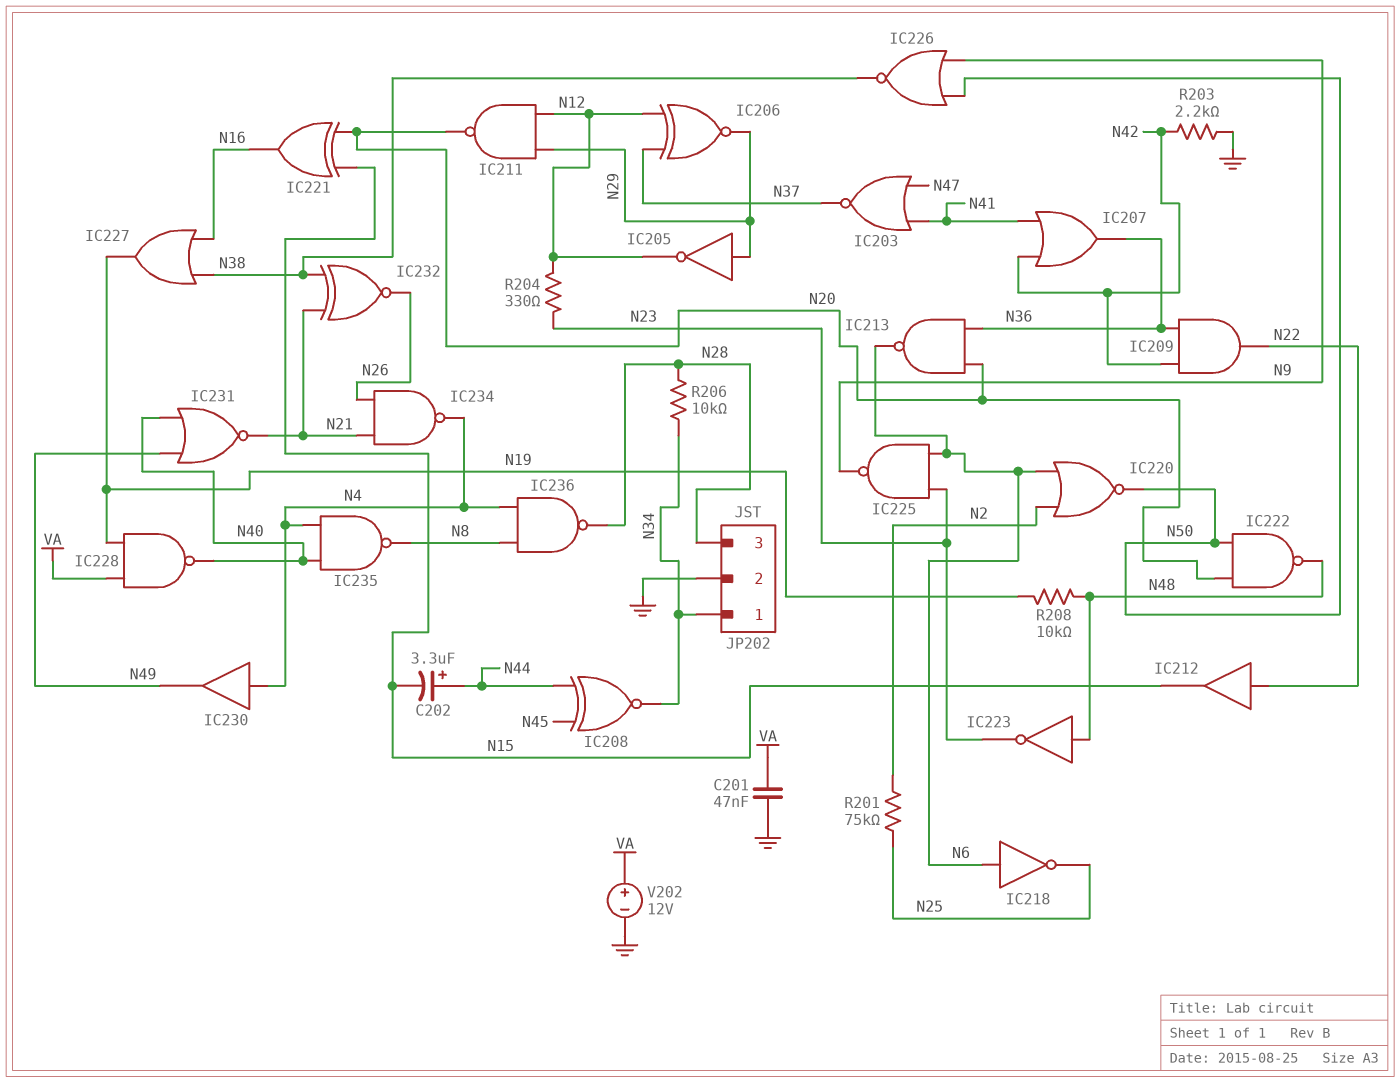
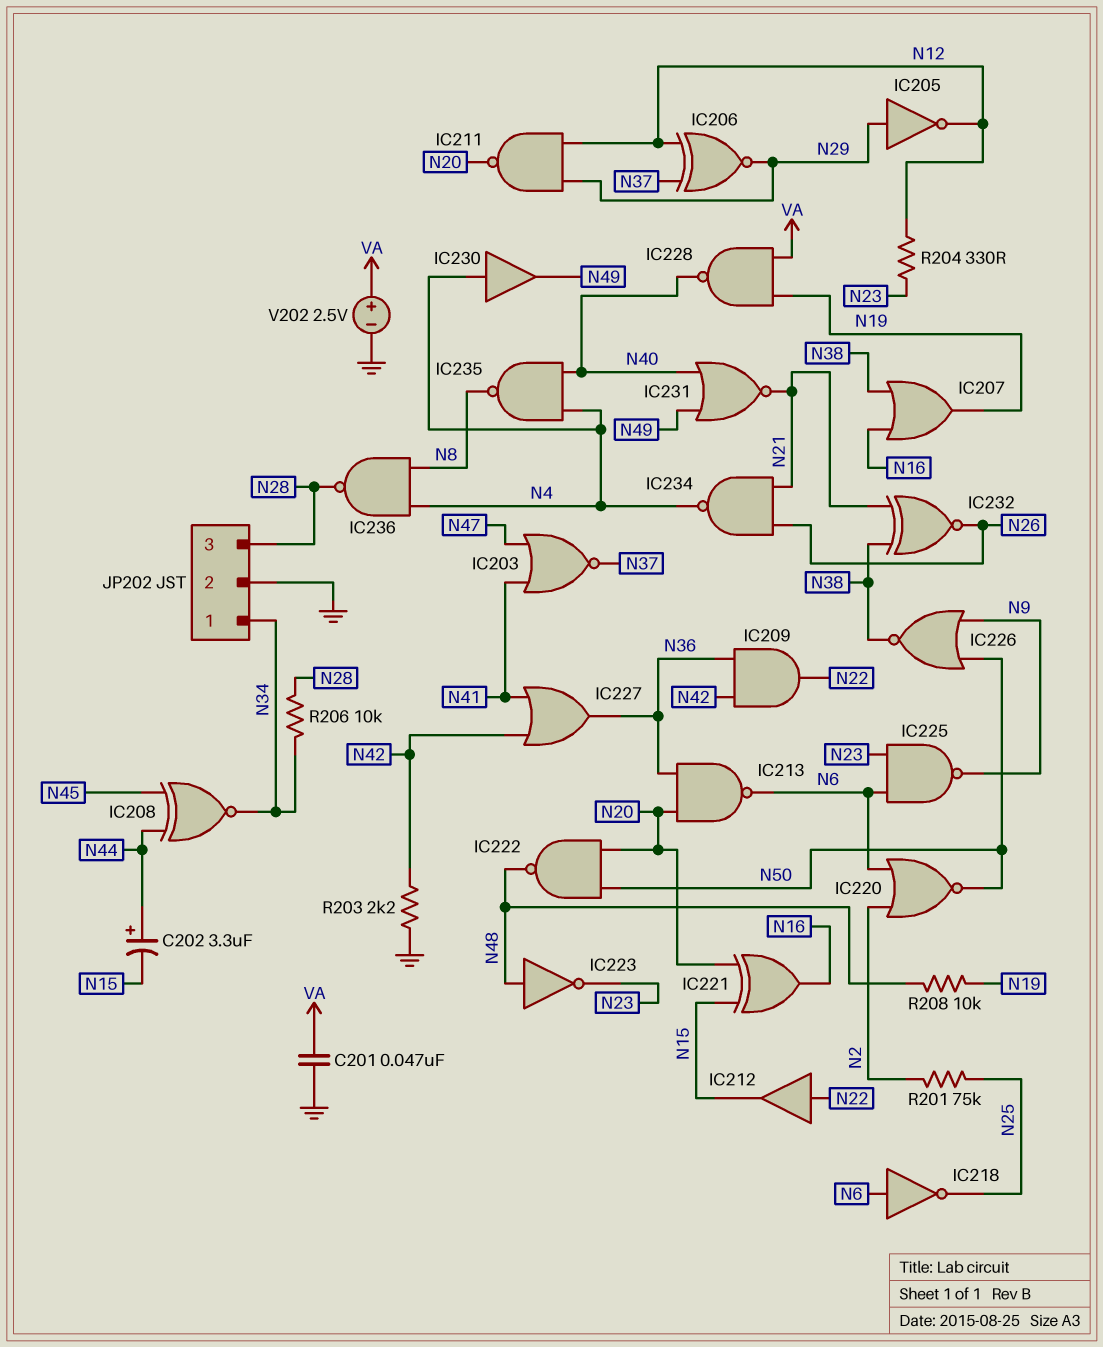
IC207: OR (in N41, in N42, out N36) -> OR (in N16, in N38, out N19)
IC227: OR (in N16, in N38, out N19) -> OR (in N41, in N42, out N36)
V202: 12V (plus VA, minus GND) -> 2.5V (plus VA, minus GND)

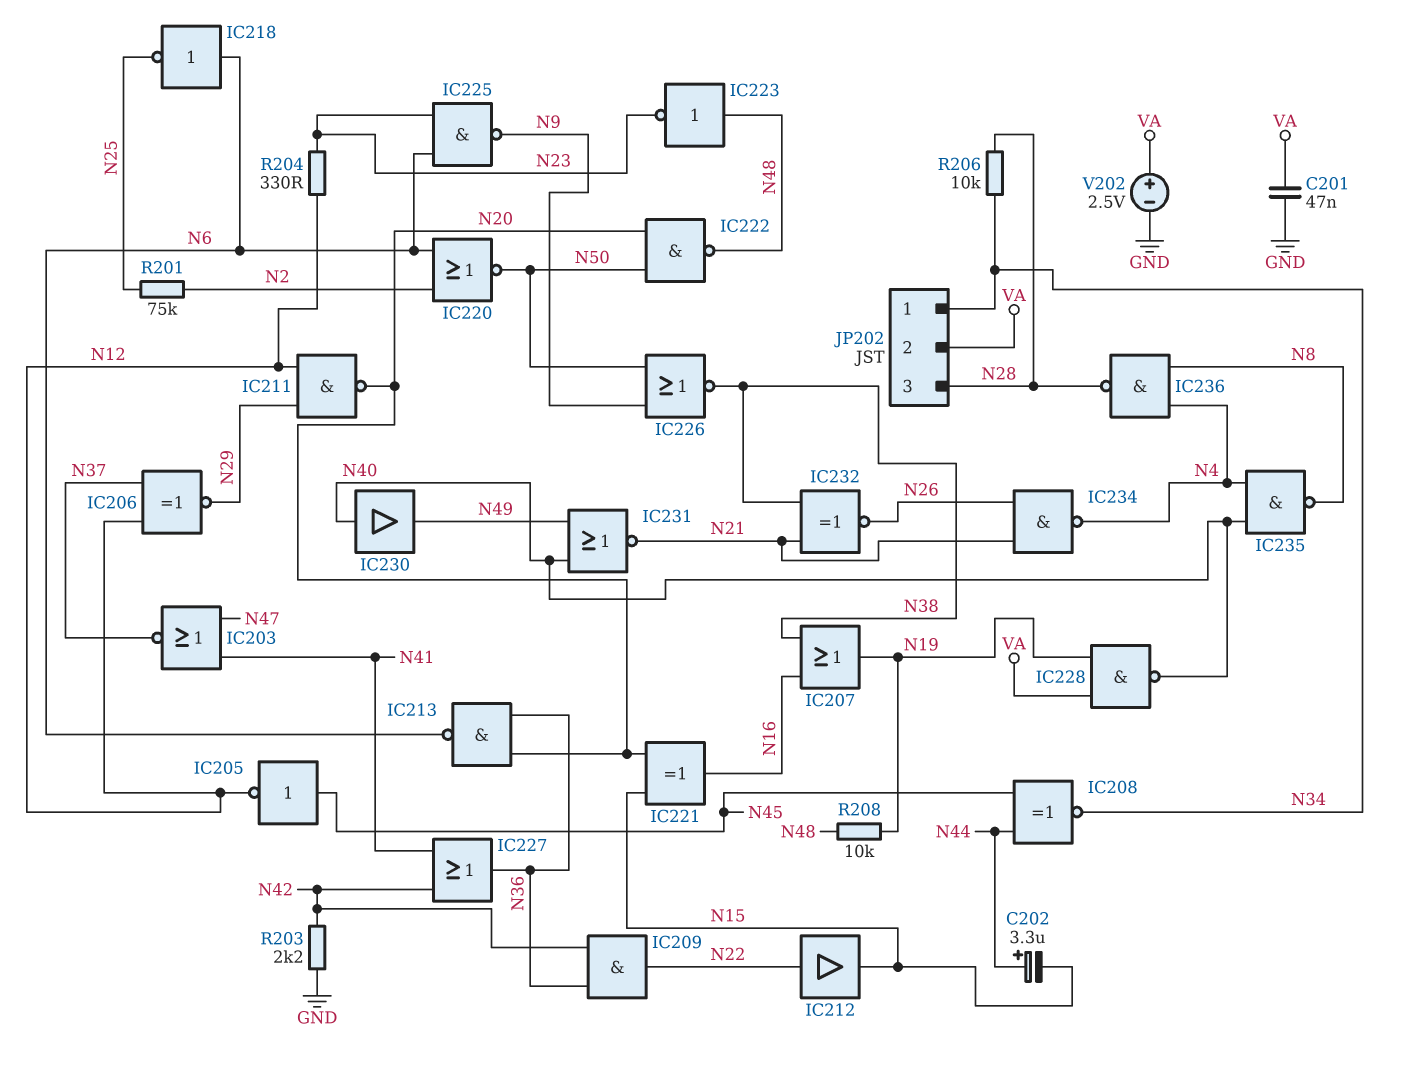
IC205: NOT (in N29, out N12) -> NOT (in N45, out N12)
IC230: buffer (in N4, out N49) -> buffer (in N40, out N49)
JP202 pin 2: GND -> VA

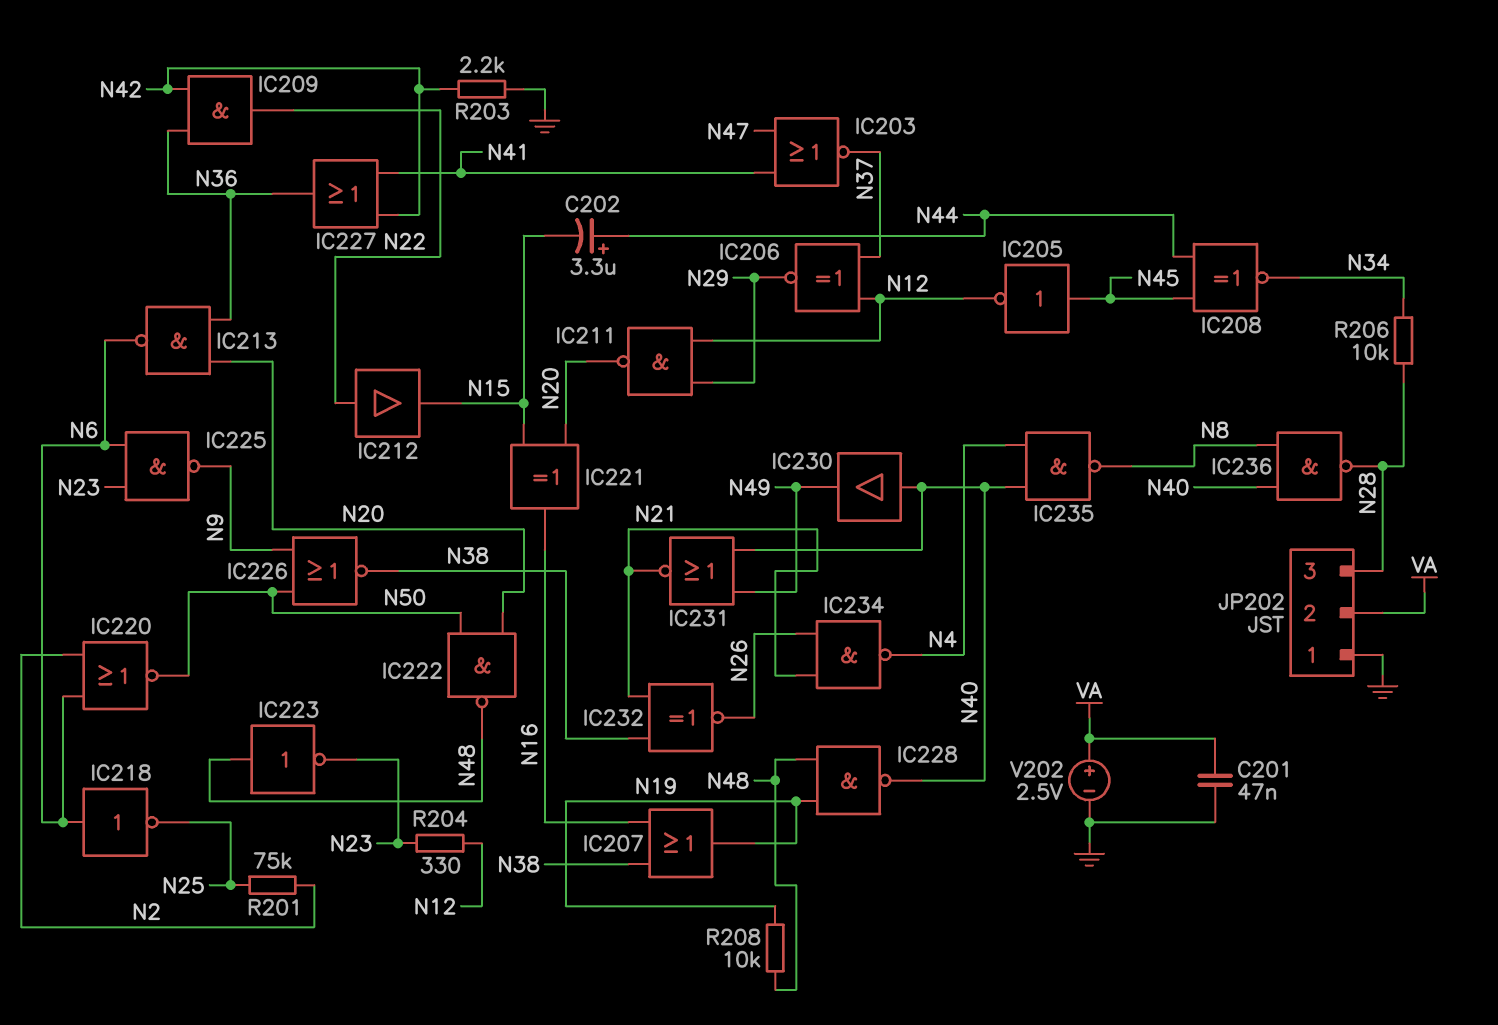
IC228: NAND (in N19, in VA, out N40) -> NAND (in N19, in N48, out N40)
IC236: NAND (in N4, in N8, out N28) -> NAND (in N8, in N40, out N28)
JP202 pin 1: N34 -> GND

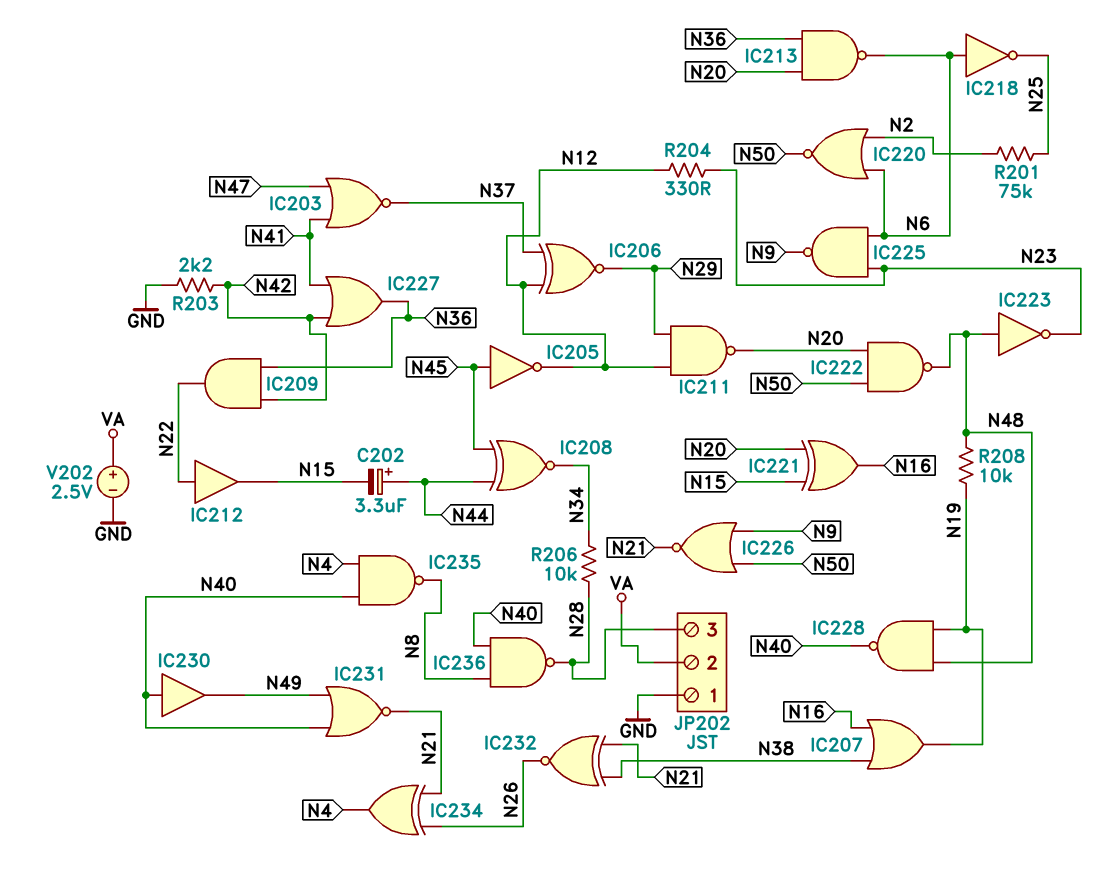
C201: 47nF (GND, VA) -> none
IC226: NOR (in N9, in N50, out N38) -> NOR (in N9, in N50, out N21)
IC234: NAND (in N21, in N26, out N4) -> XOR (in N21, in N26, out N4)

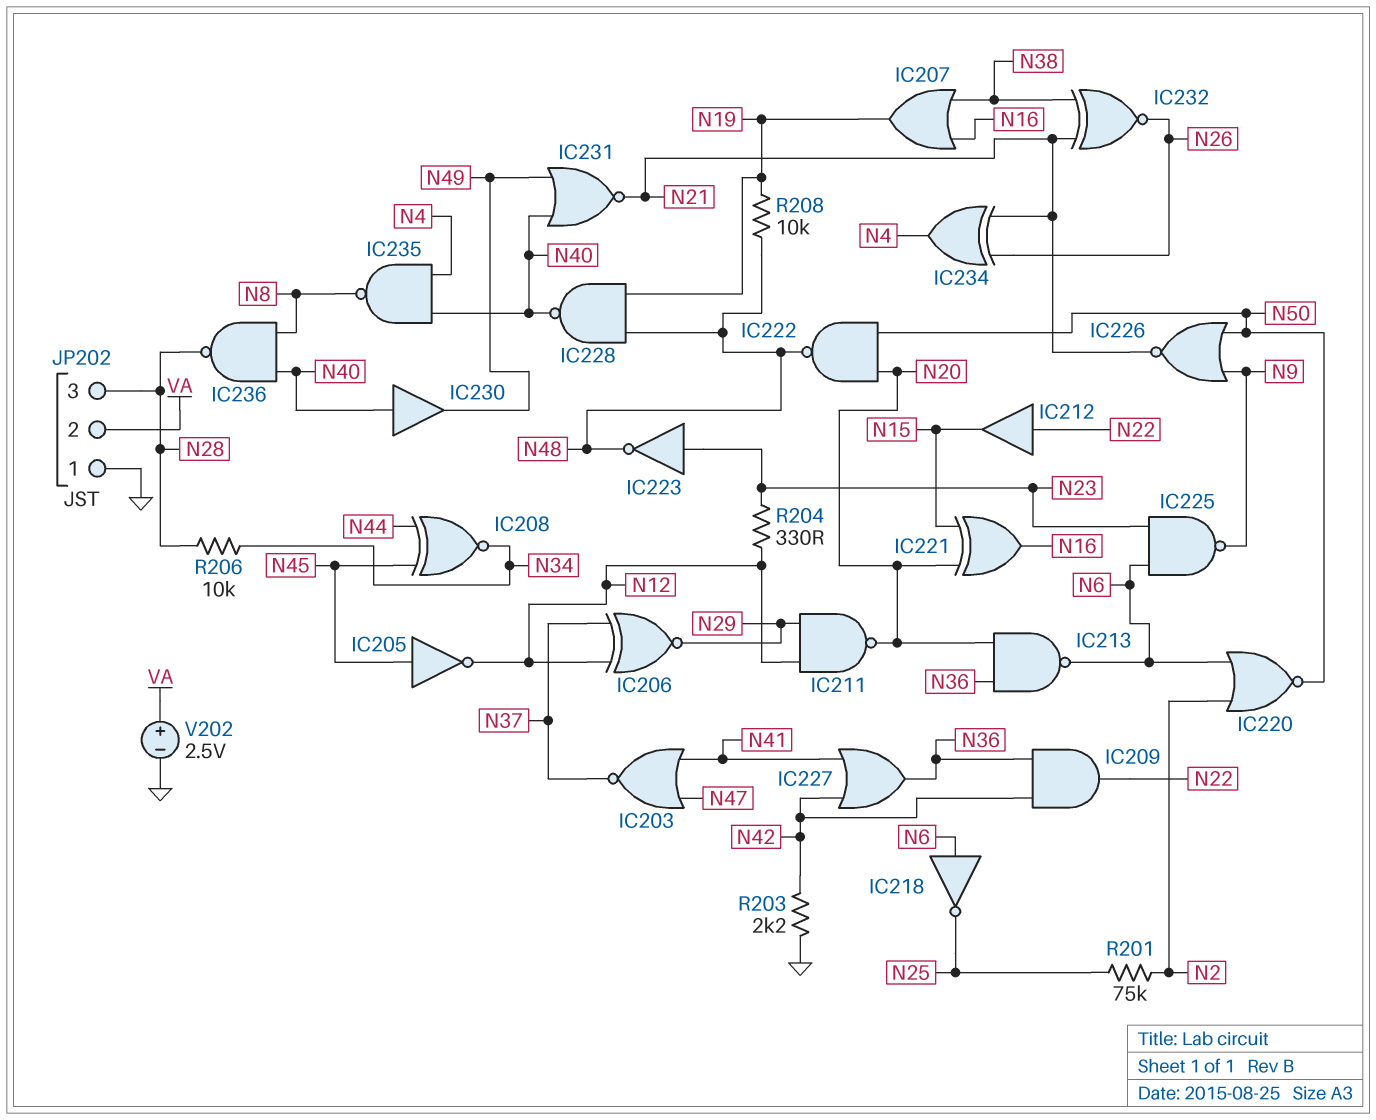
C202: 3.3uF (plus N44, minus N15) -> none
IC223: NOT (in N48, out N23) -> NOT (in N23, out N48)

